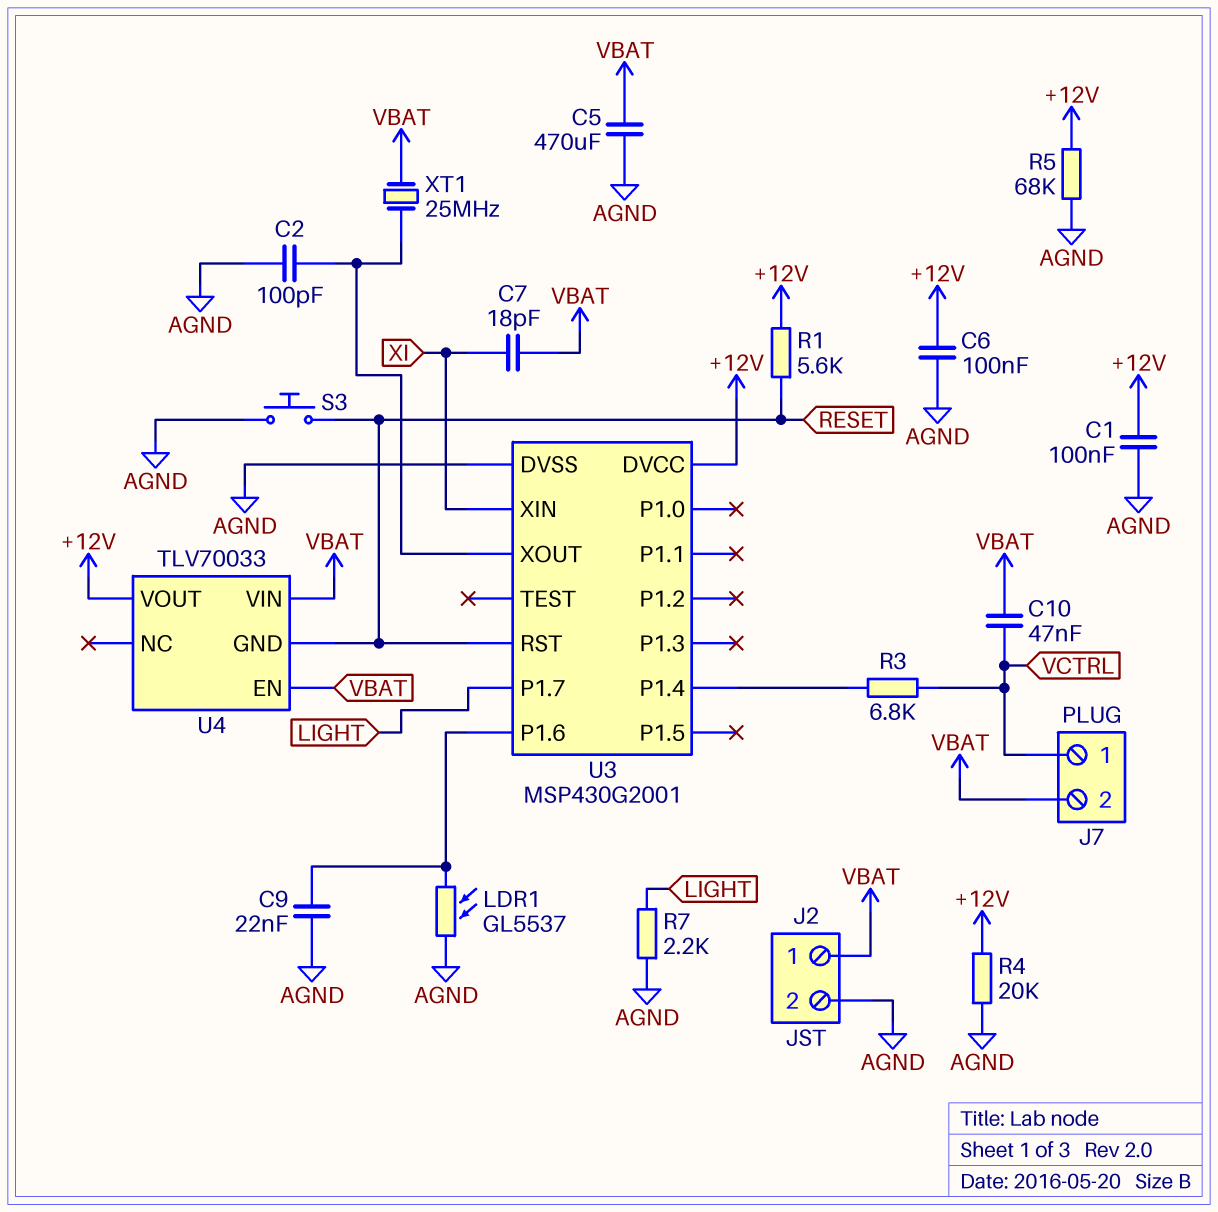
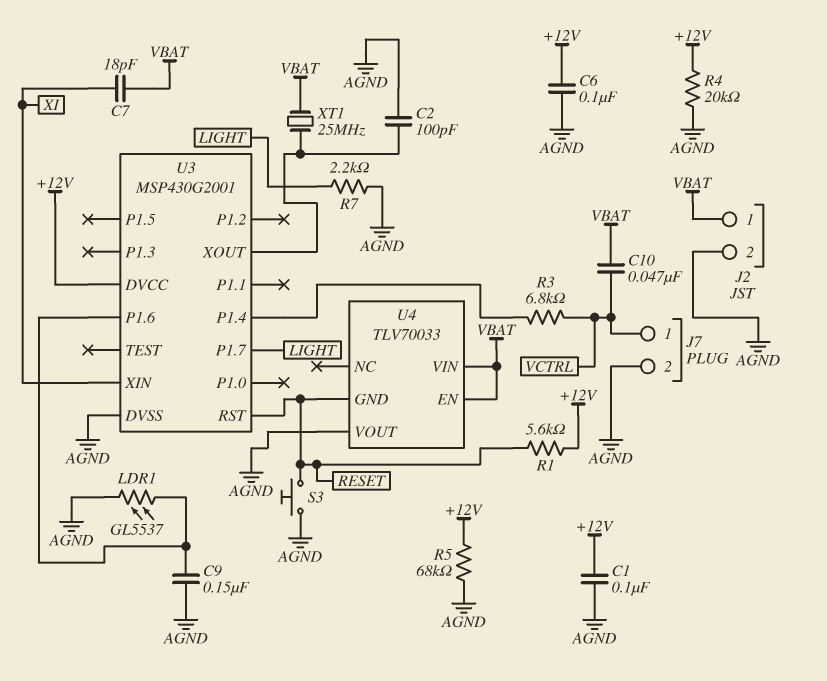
C5: 470uF (AGND, VBAT) -> none
C9: 22nF (AGND, U3/P1.6) -> 150nF (AGND, U3/P1.6)
J7 pin 2: VBAT -> AGND
U4 pin VOUT: +12V -> AGND

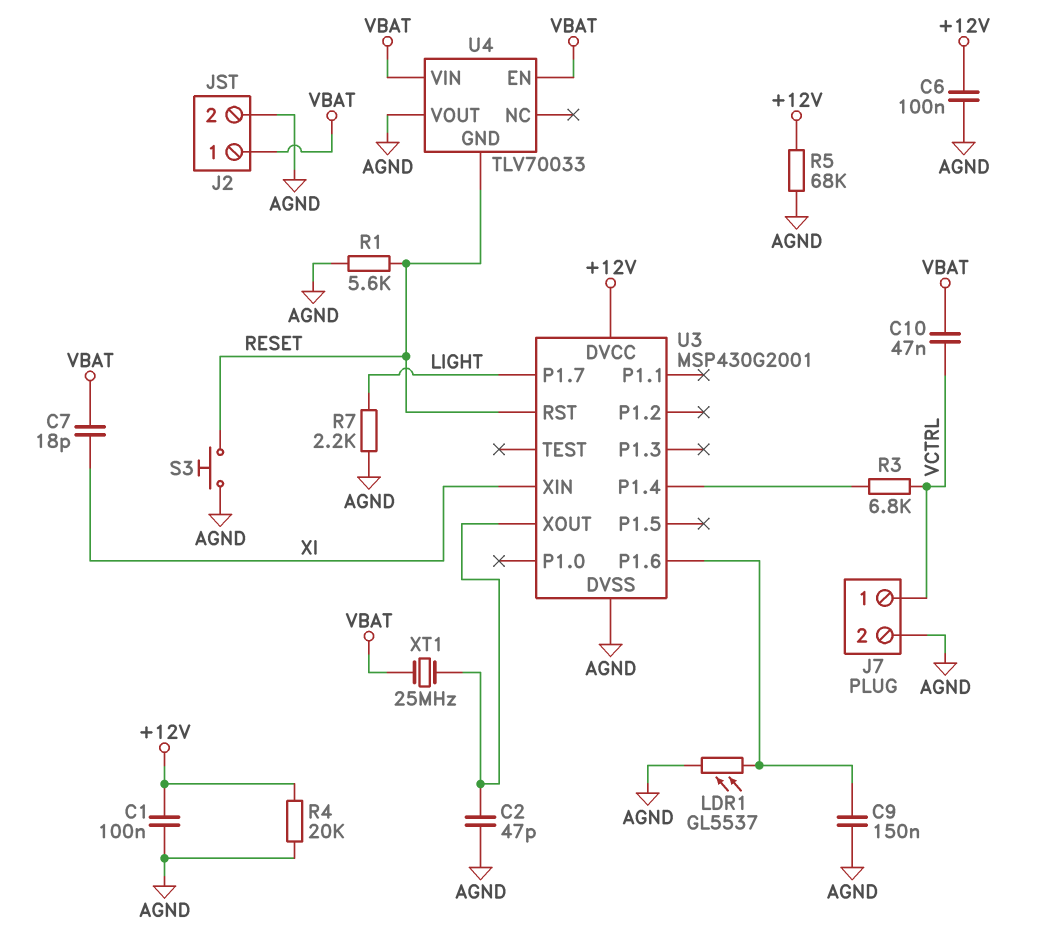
C2: 100pF (AGND, U3/XOUT) -> 47pF (AGND, U3/XOUT)
R1: 5.6k (+12V, RESET) -> 5.6k (AGND, RESET)

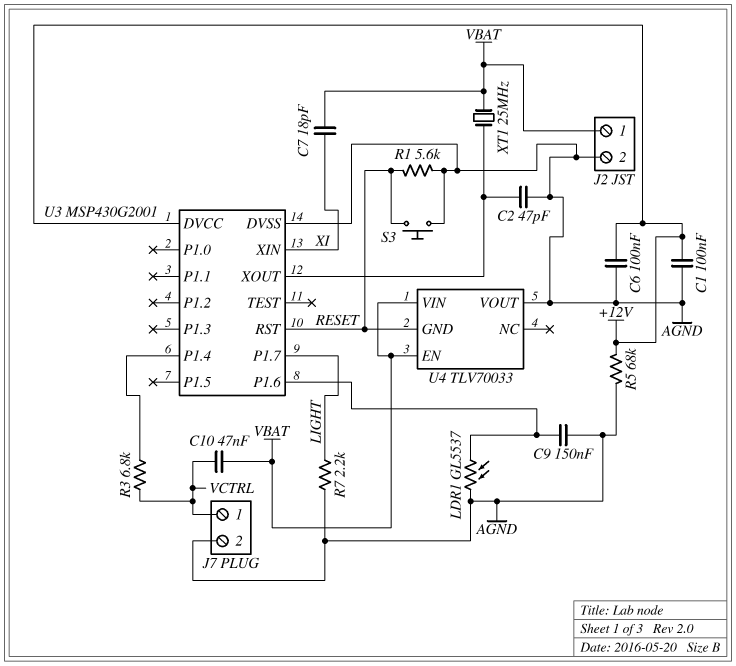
R4: 20k (+12V, AGND) -> none

